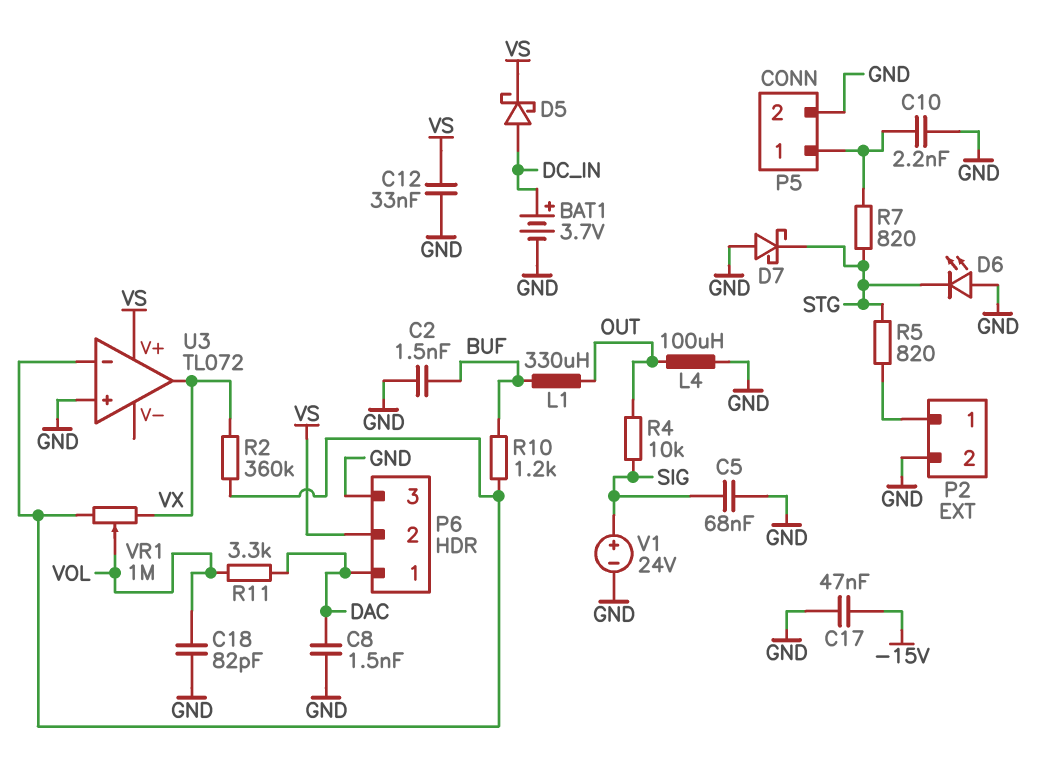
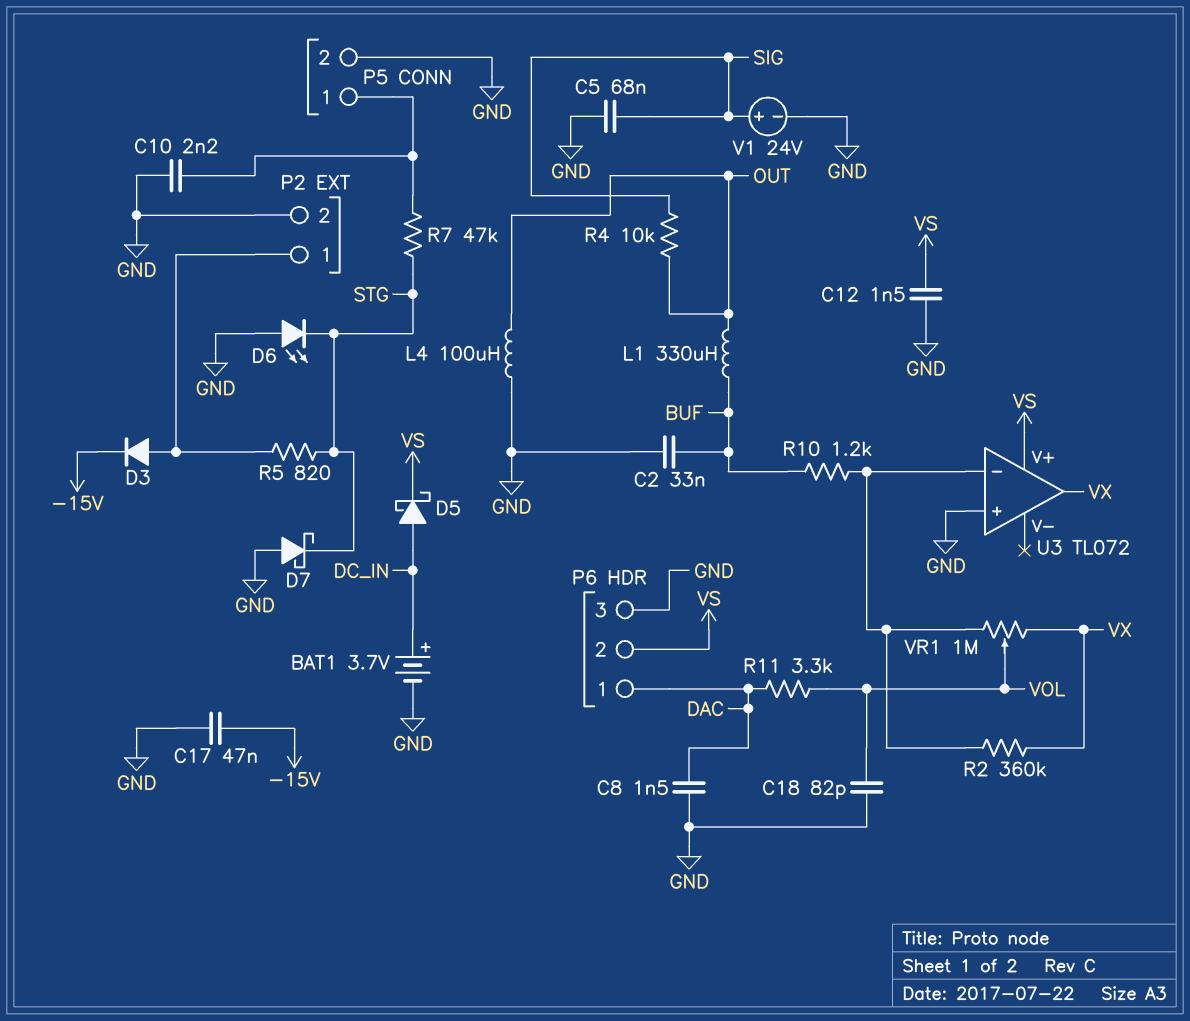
C2: 1.5nF (BUF, GND) -> 33nF (BUF, GND)
C12: 33nF (GND, VS) -> 1.5nF (GND, VS)
D3: none -> diode (A P2/1, K -15V)
R7: 820 (P5/1, STG) -> 47k (P5/1, STG)

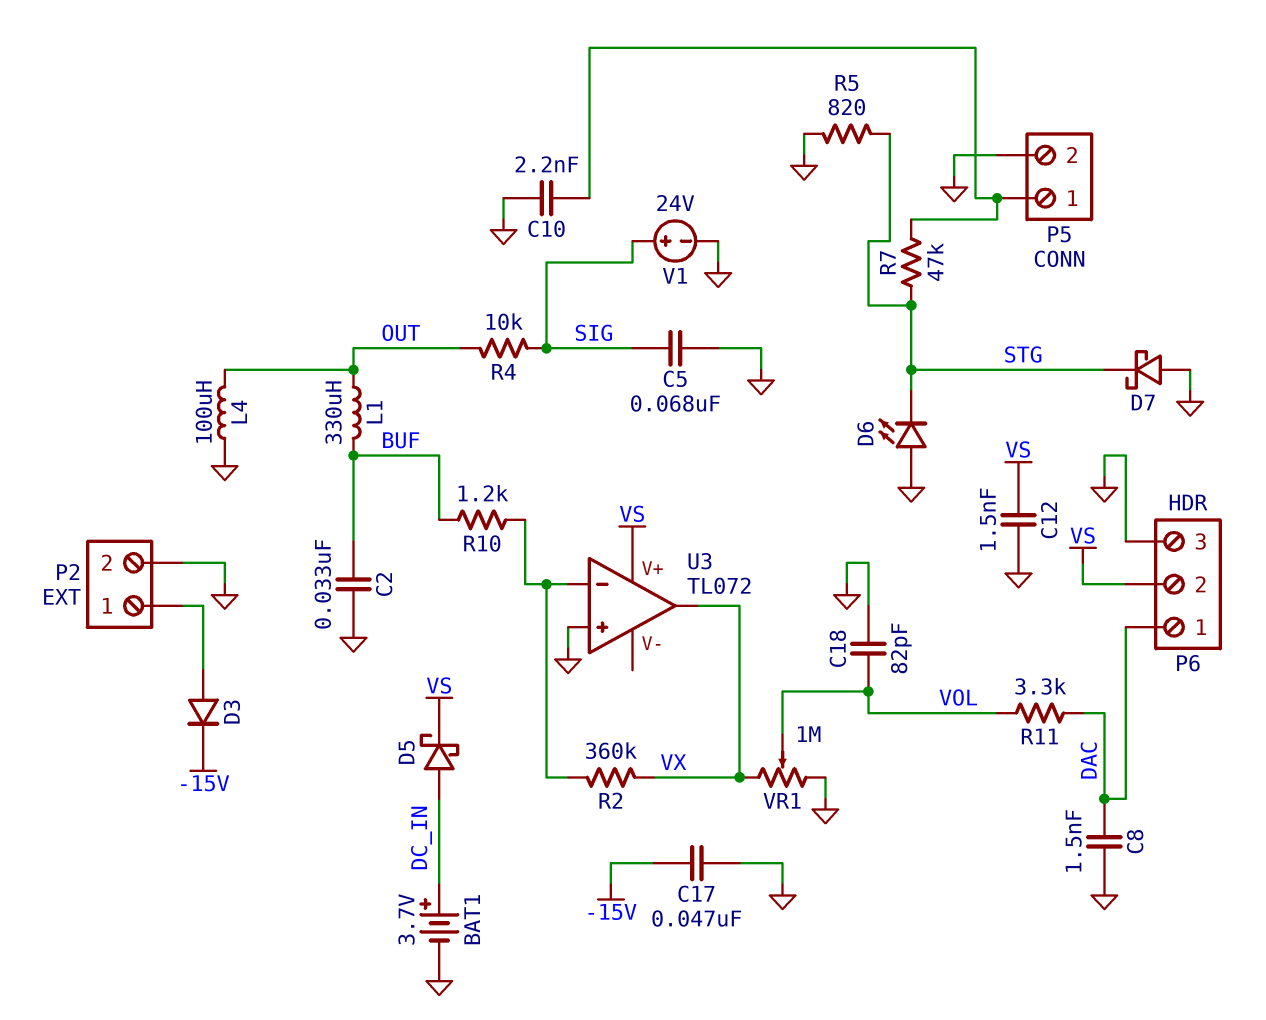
R5: 820 (P2/1, STG) -> 820 (GND, STG)
VR1: 1M (U3/in-, VX, wiper VOL) -> 1M (GND, VX, wiper VOL)

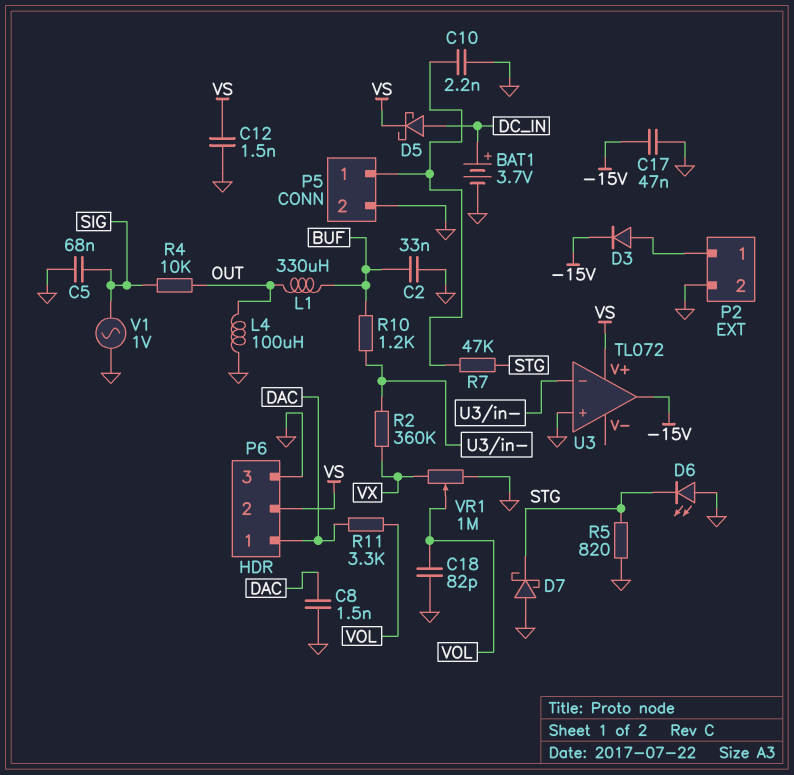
U3 pin out: VX -> -15V
V1: 24V (plus SIG, minus GND) -> AC 1V (GND, SIG)

